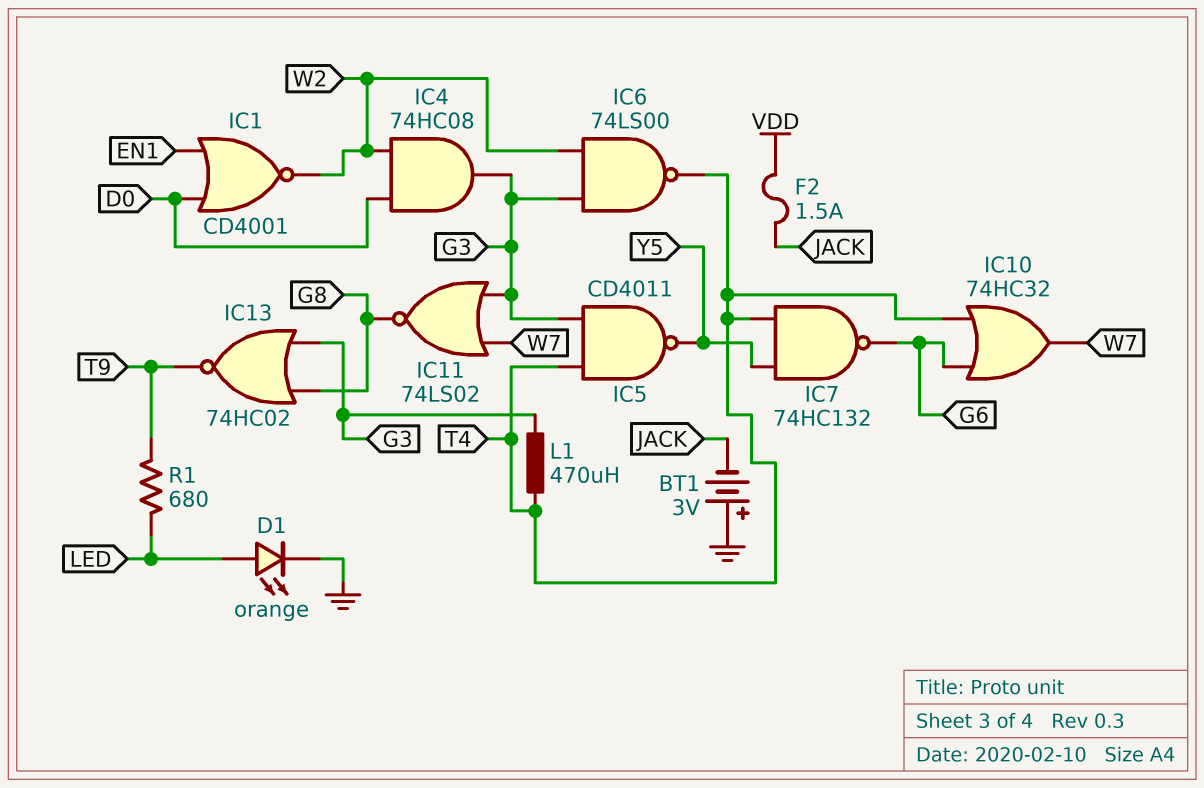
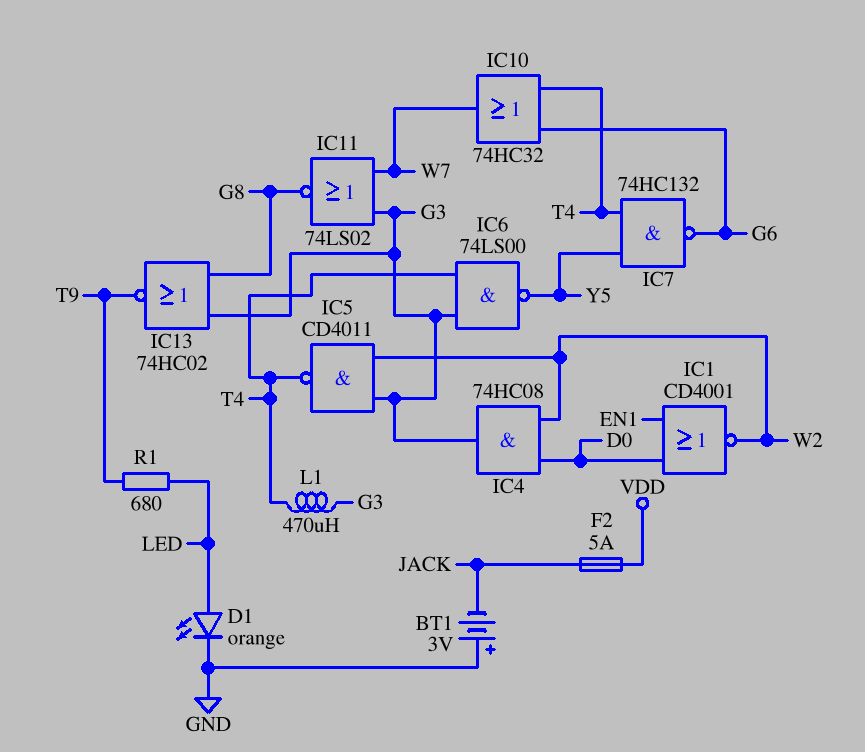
F2: 1.5A (JACK, VDD) -> 5A (JACK, VDD)
IC5: NAND CD4011 (in G3, in T4, out Y5) -> NAND CD4011 (in G3, in W2, out T4)
IC6: NAND 74LS00 (in G3, in W2, out T4) -> NAND 74LS00 (in G3, in T4, out Y5)

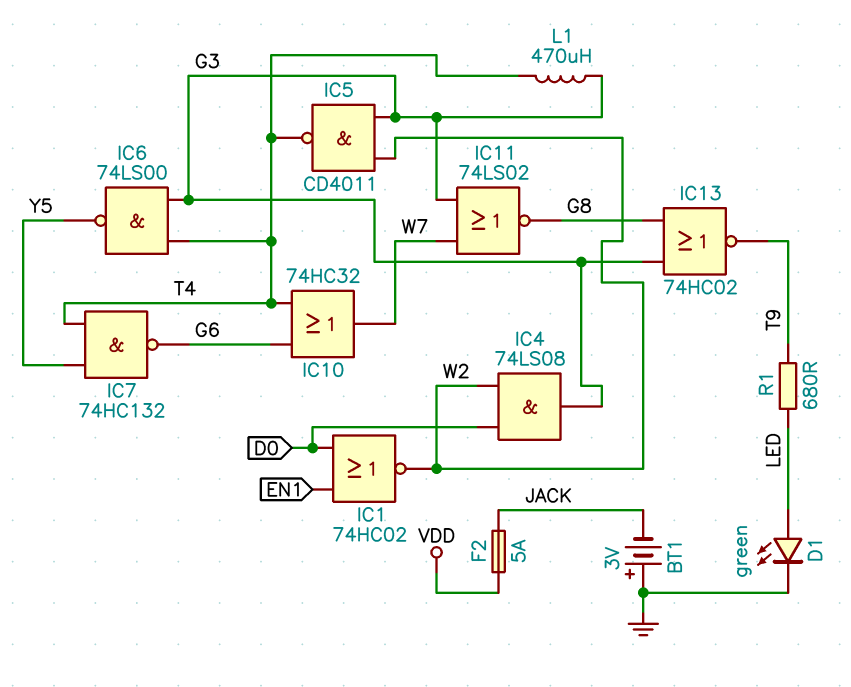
D1: LED orange (A LED, K GND) -> LED green (A LED, K GND)
IC1: NOR CD4001 (in D0, in EN1, out W2) -> NOR 74HC02 (in D0, in EN1, out W2)
IC4: AND 74HC08 (in D0, in W2, out G3) -> AND 74LS08 (in D0, in W2, out G3)

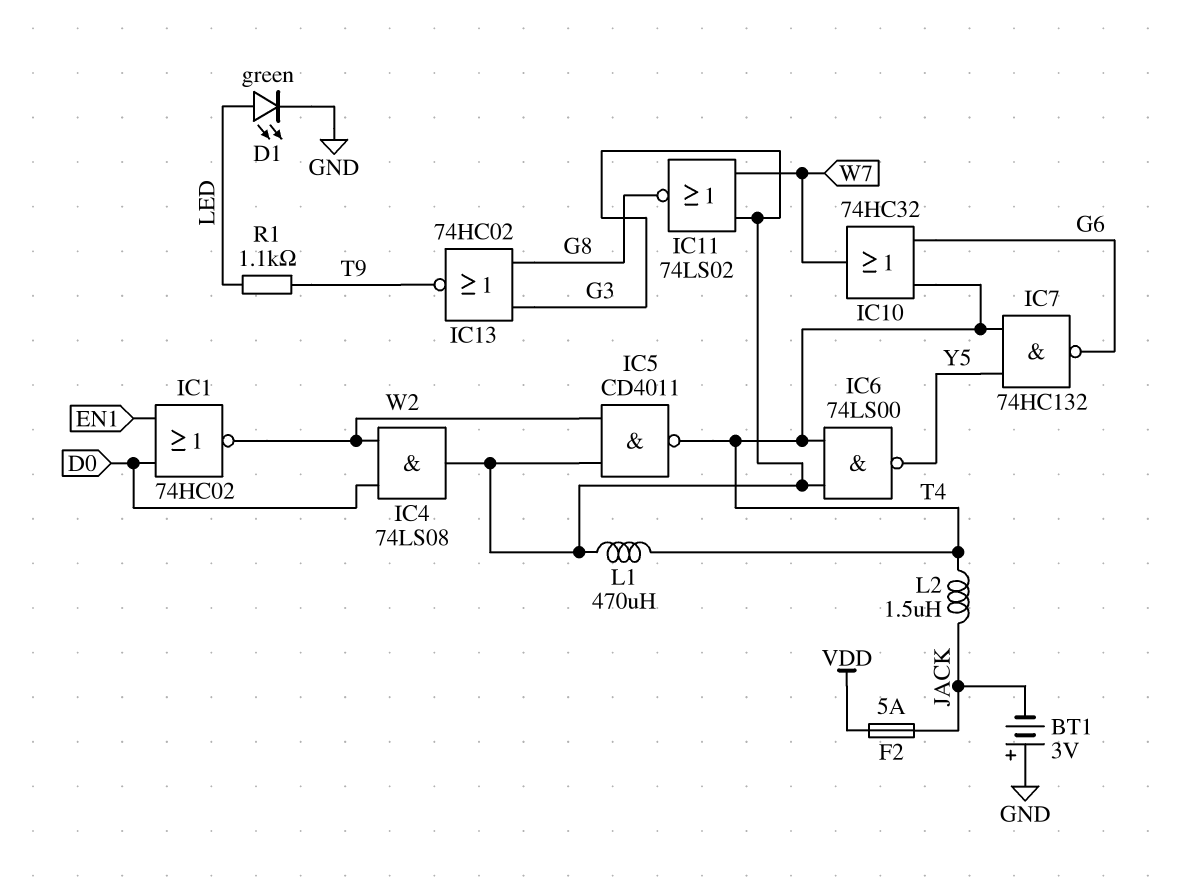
L2: none -> 1.5uH (JACK, T4)
R1: 680 (LED, T9) -> 1.1k (LED, T9)

